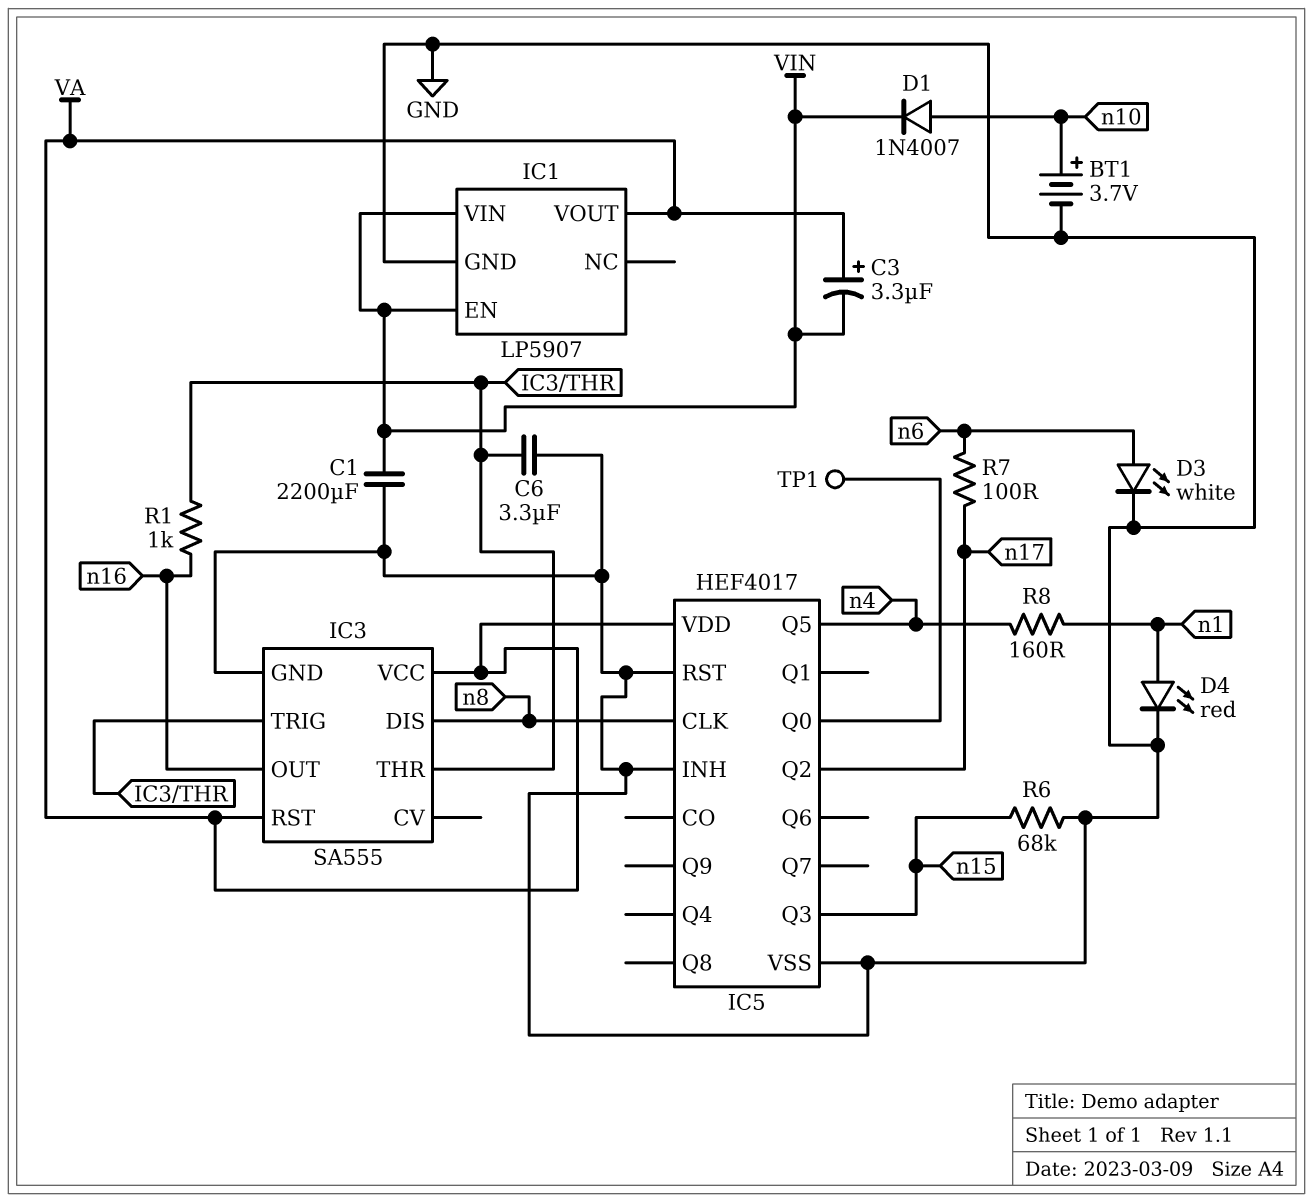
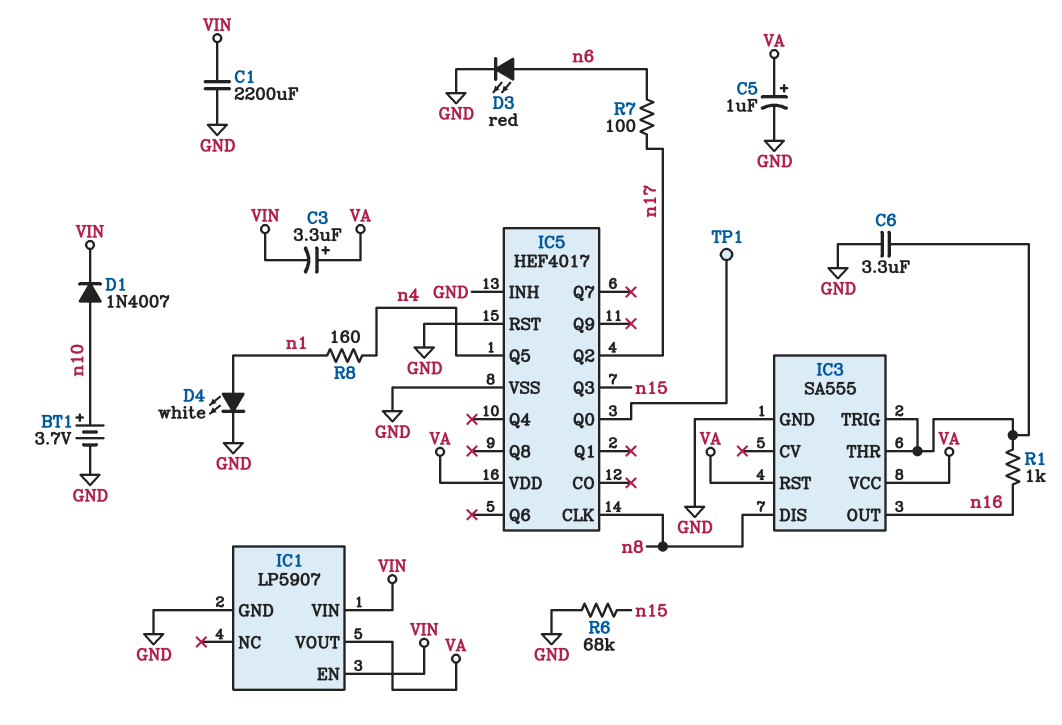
C5: none -> 1uF (plus VA, minus GND)
D3: LED white (A n6, K GND) -> LED red (A n6, K GND)
D4: LED red (A n1, K GND) -> LED white (A n1, K GND)

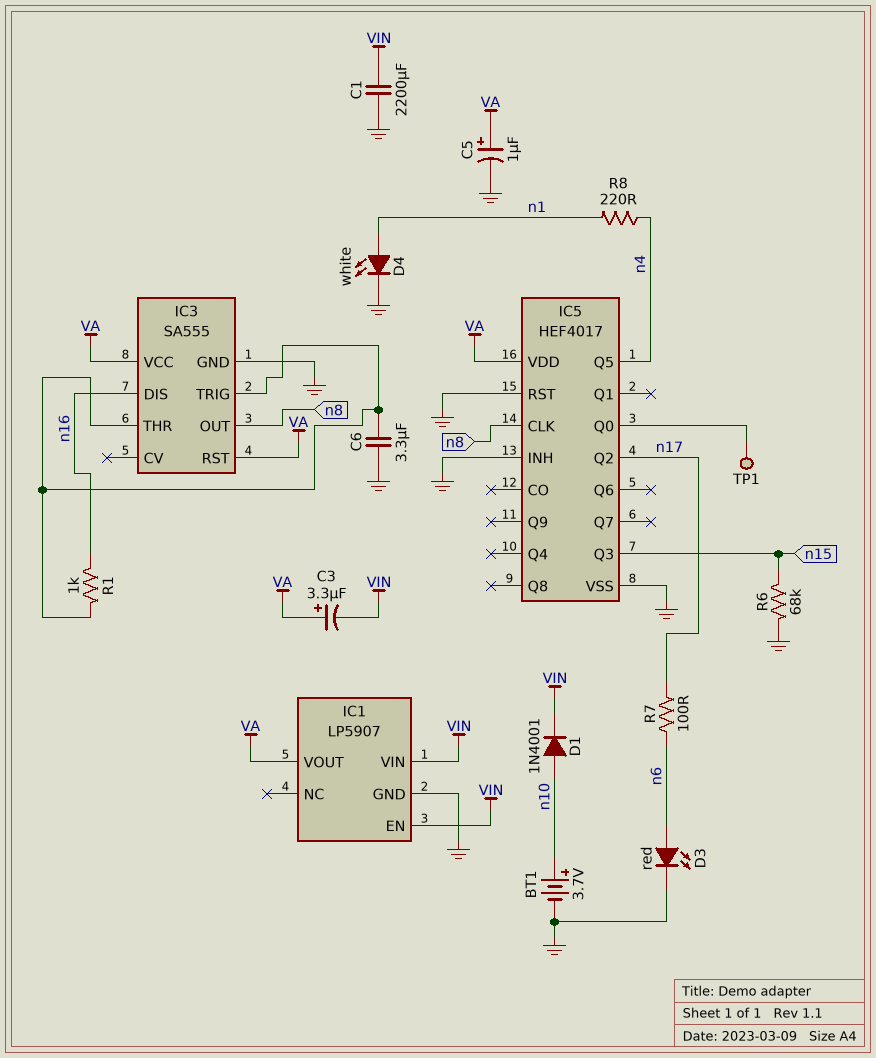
D1: diode 1N4007 (A n10, K VIN) -> diode 1N4001 (A n10, K VIN)
IC3 pin DIS: n8 -> n16
IC3 pin OUT: n16 -> n8
R8: 160 (n1, n4) -> 220 (n1, n4)

